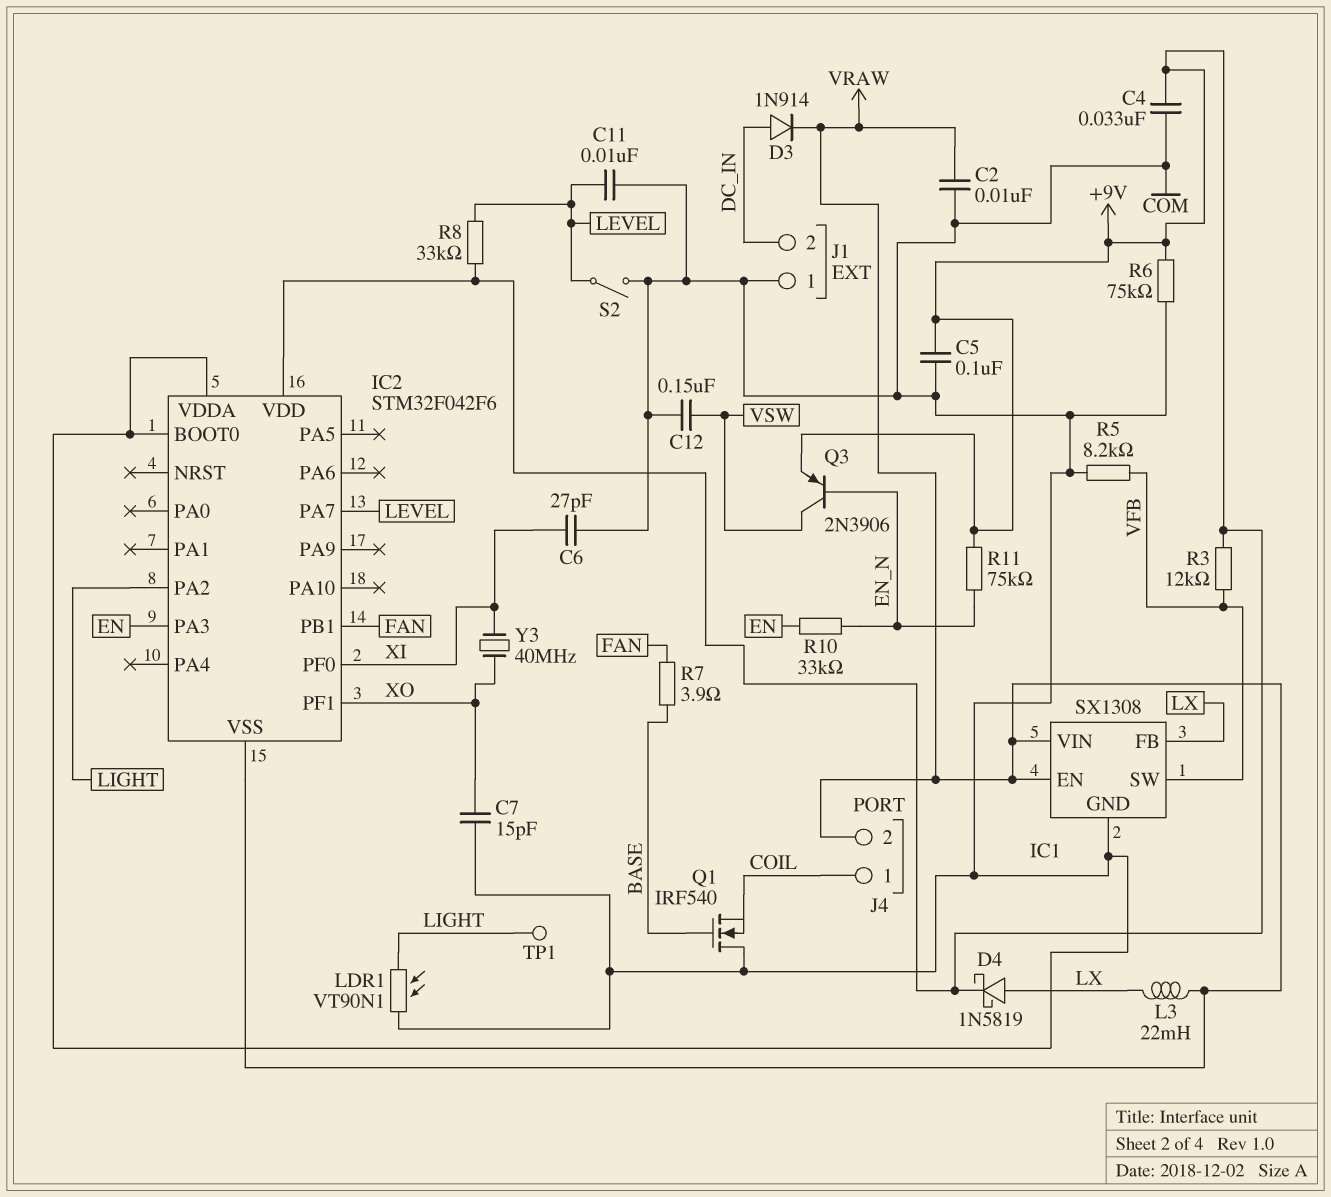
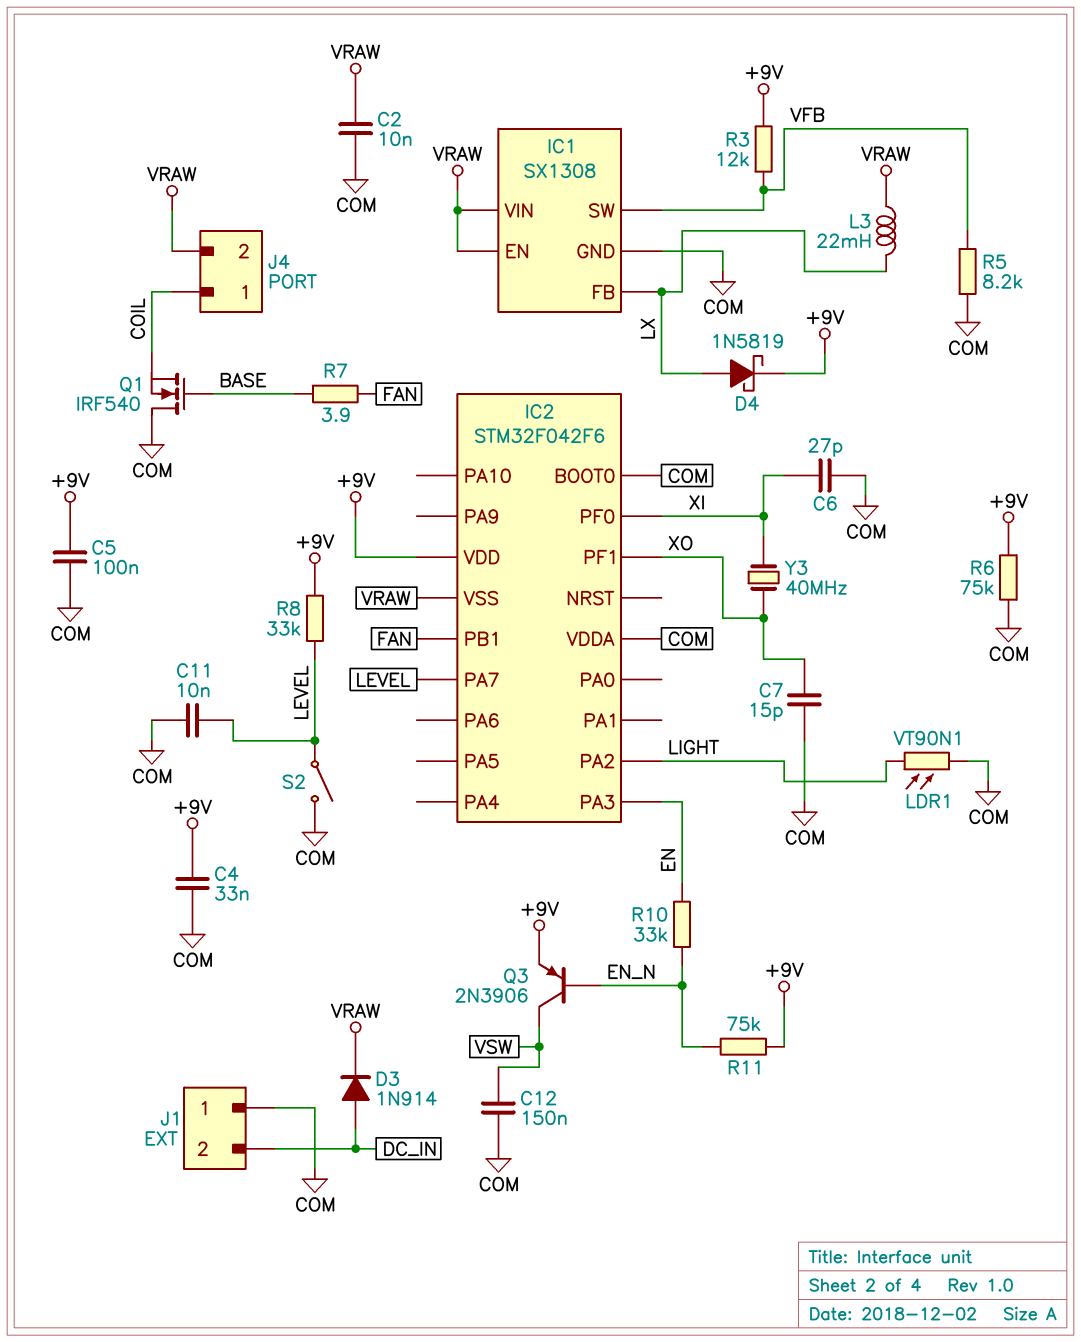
TP1: test point (LIGHT) -> none

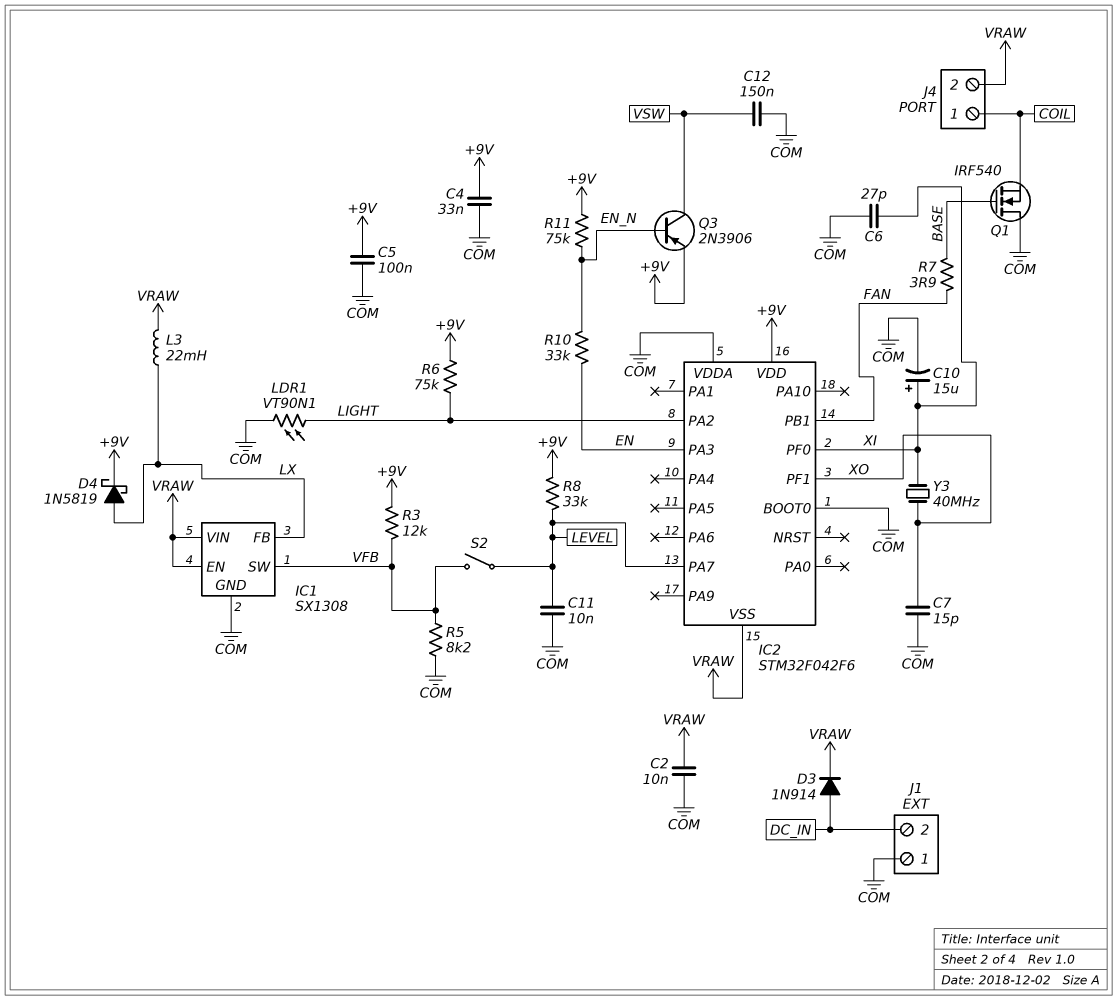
C10: none -> 15uF (plus XI, minus COM)
R6: 75k (+9V, COM) -> 75k (+9V, LIGHT)
S2: switch (COM, LEVEL) -> switch (LEVEL, VFB)

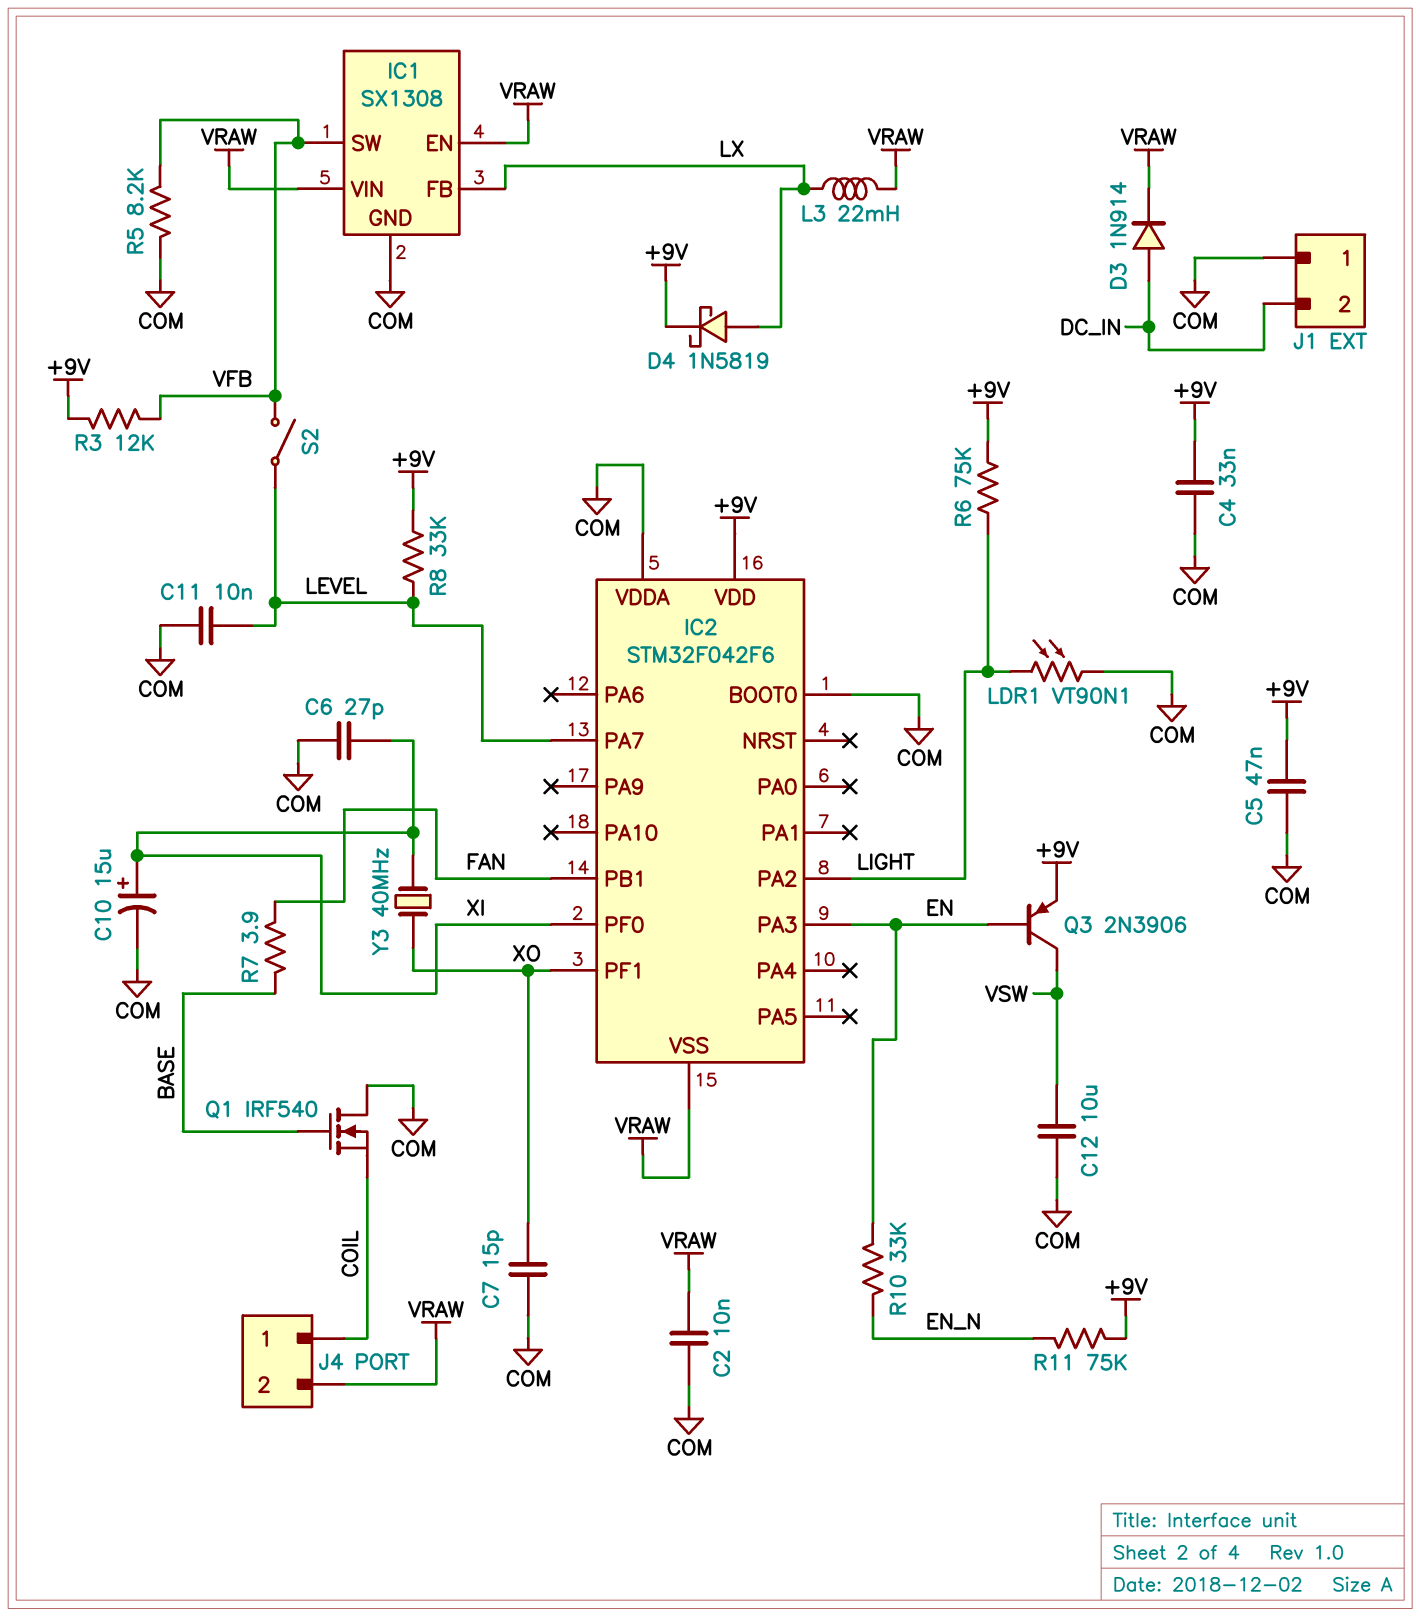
C5: 100nF (+9V, COM) -> 47nF (+9V, COM)
C12: 150nF (COM, VSW) -> 10uF (COM, VSW)
Q3: PNP 2N3906 (B EN_N, C VSW, E +9V) -> PNP 2N3906 (B EN, C VSW, E +9V)

